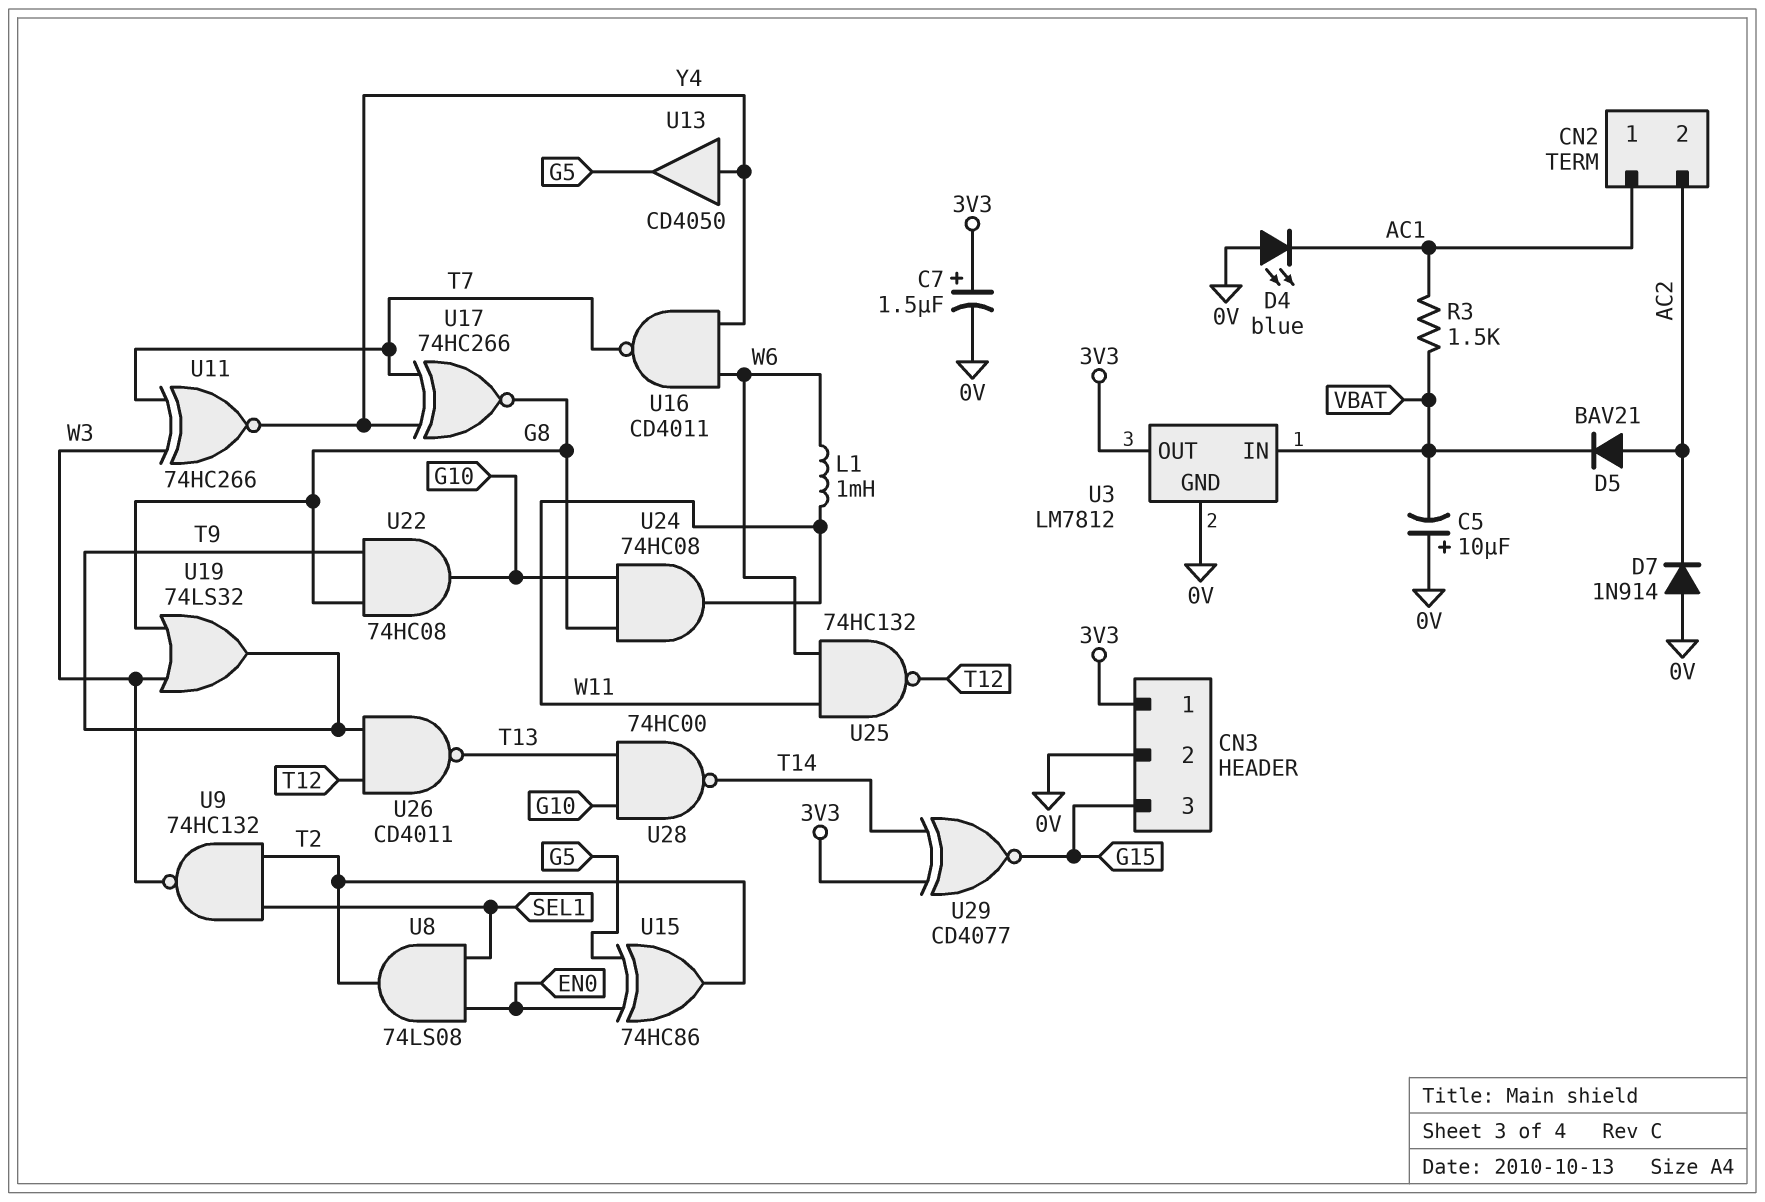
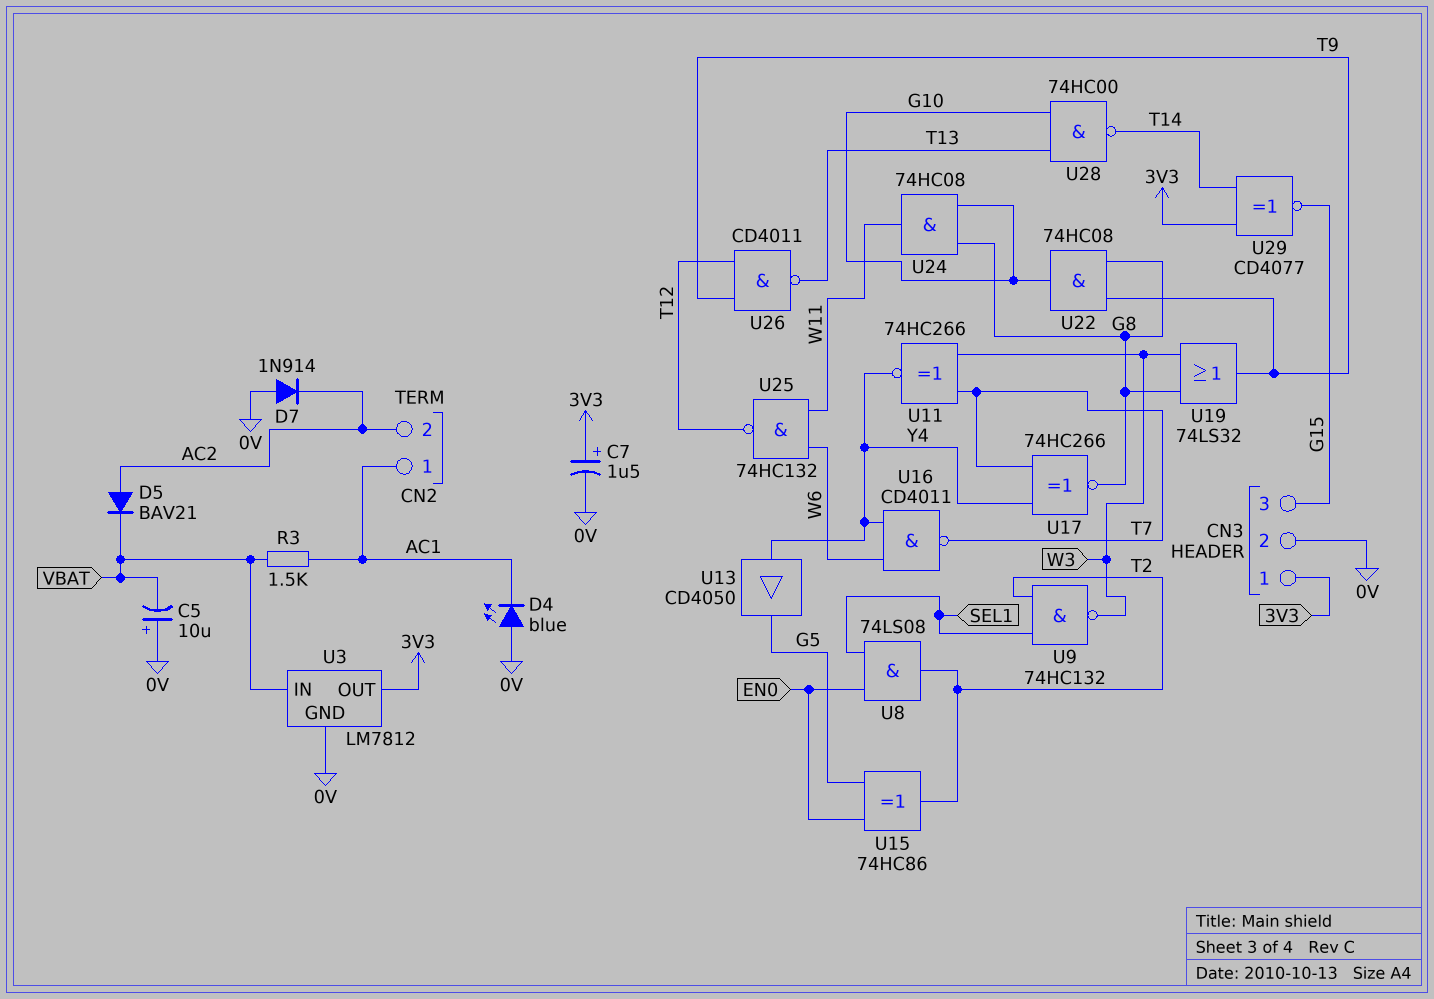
L1: 1mH (W6, W11) -> none

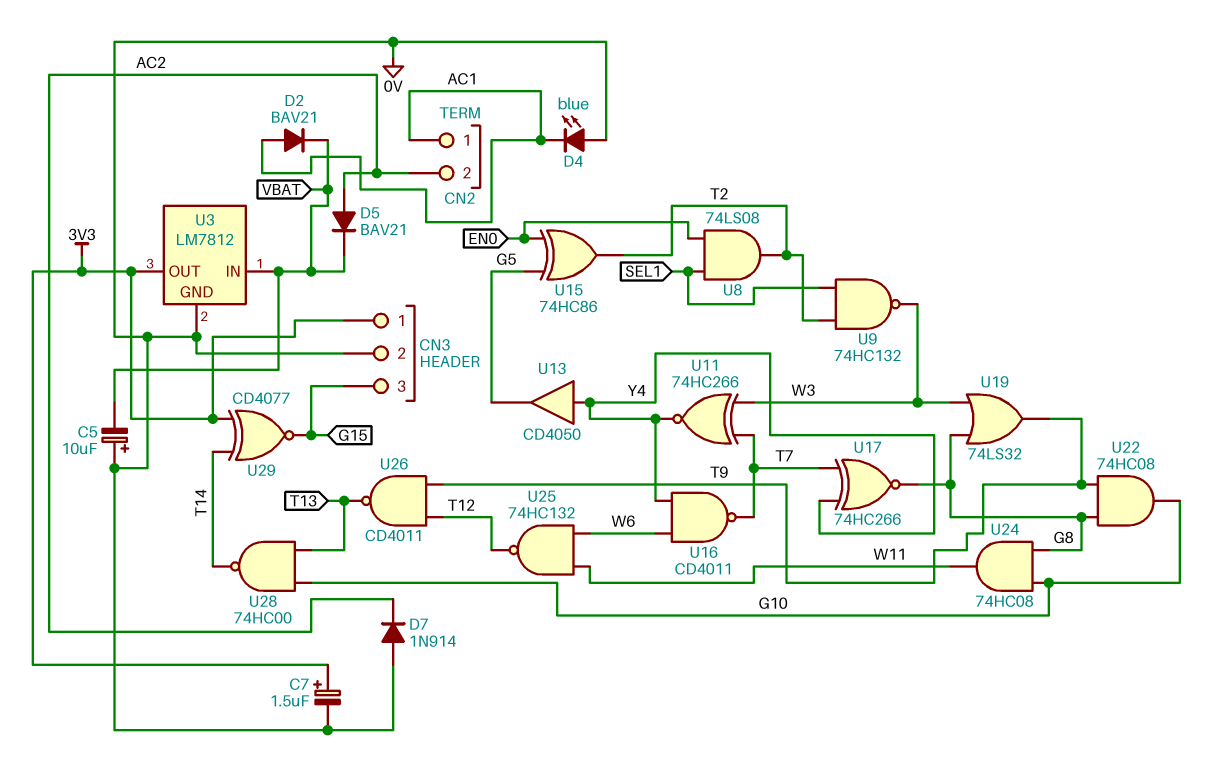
D2: none -> diode BAV21 (A AC1, K VBAT)
R3: 1.5k (AC1, VBAT) -> none

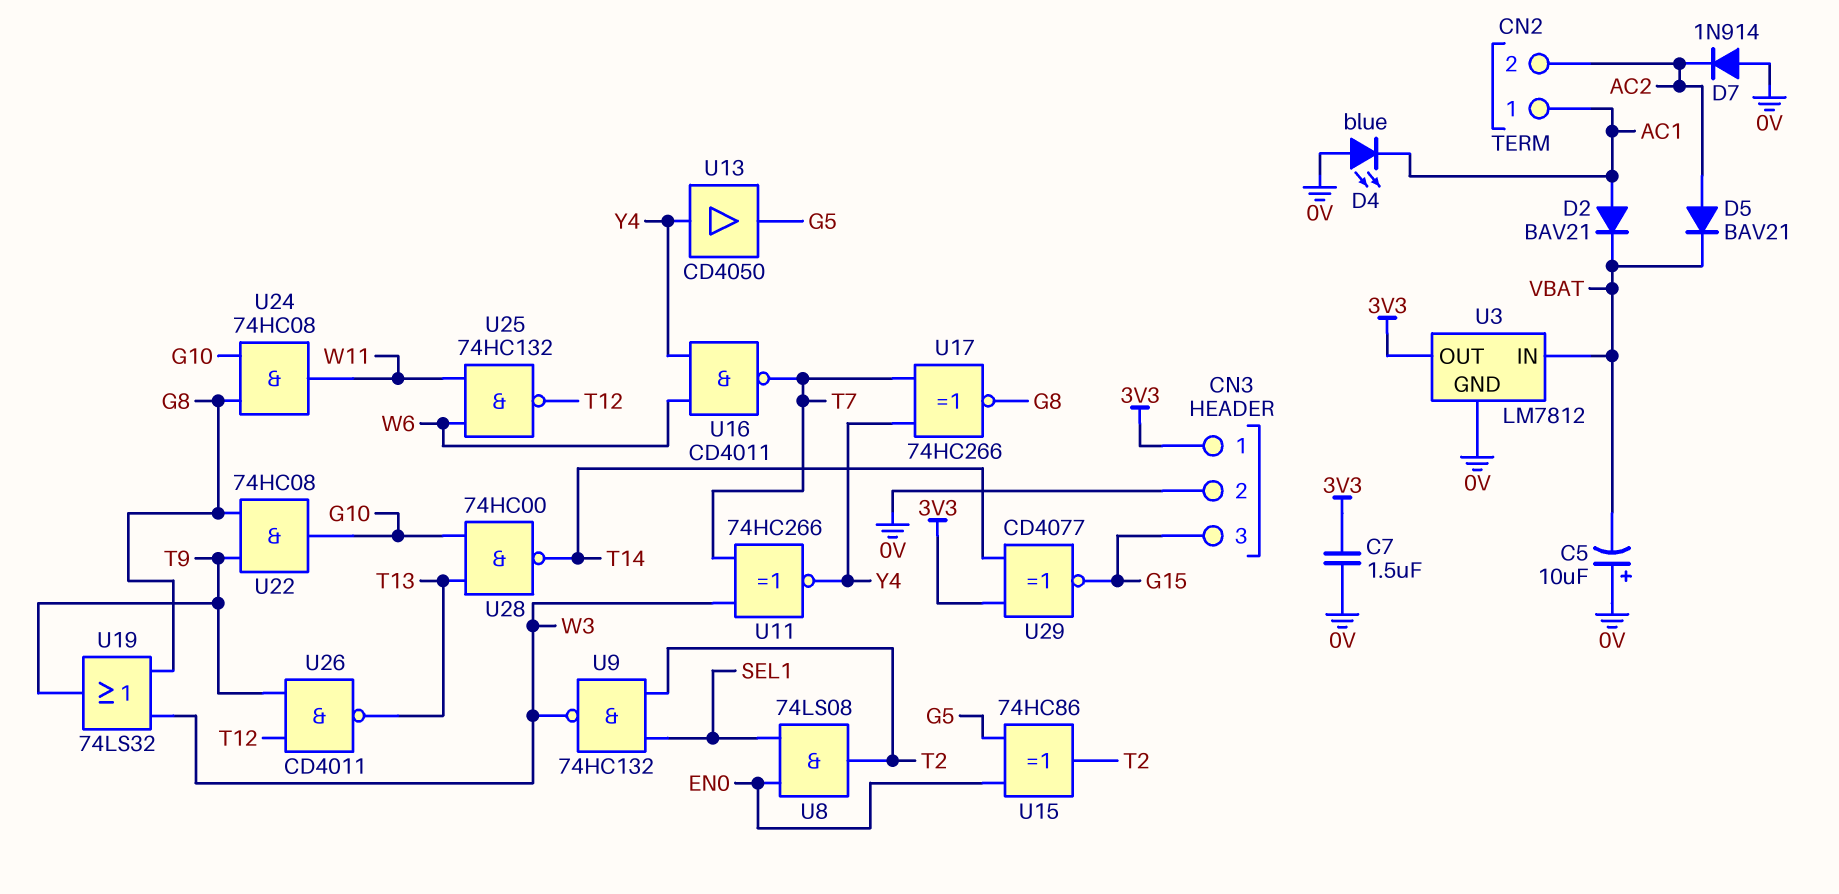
C7: 1.5uF (plus 3V3, minus 0V) -> 1.5uF (0V, 3V3)

